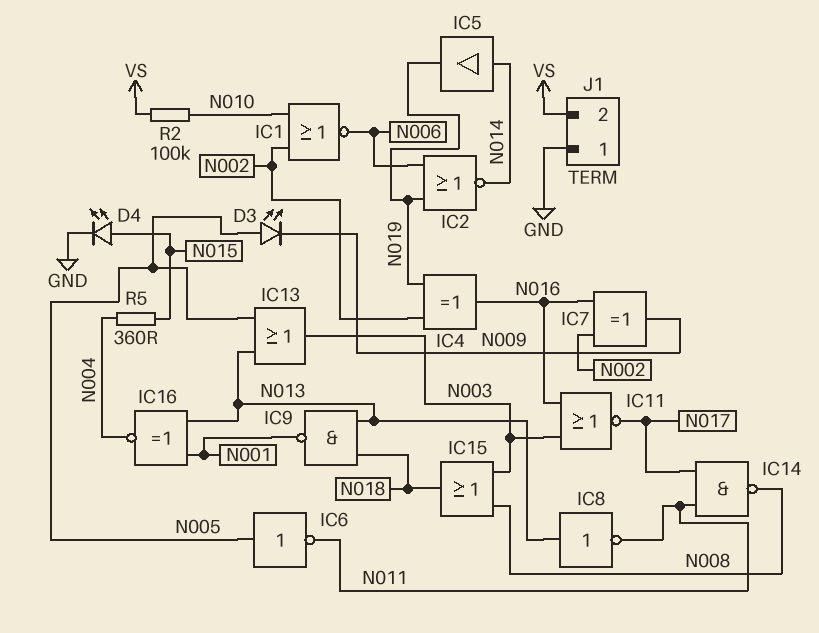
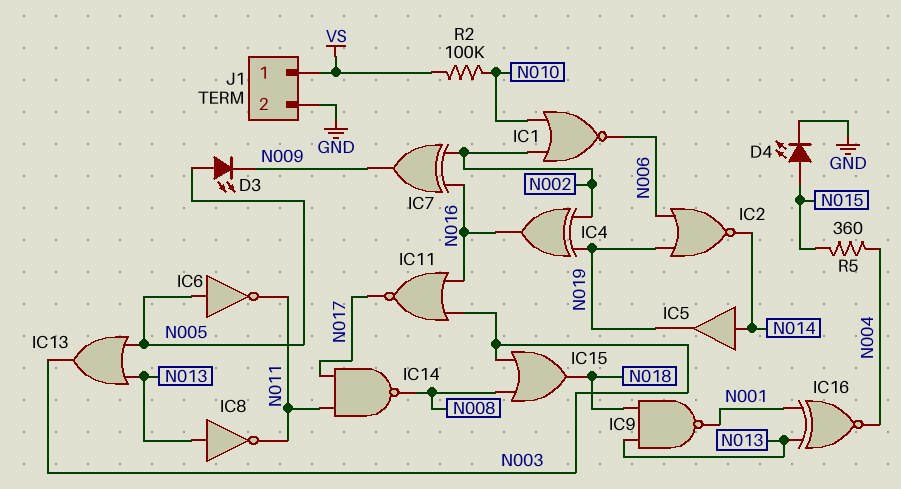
J1 pin 1: GND -> VS
J1 pin 2: VS -> GND

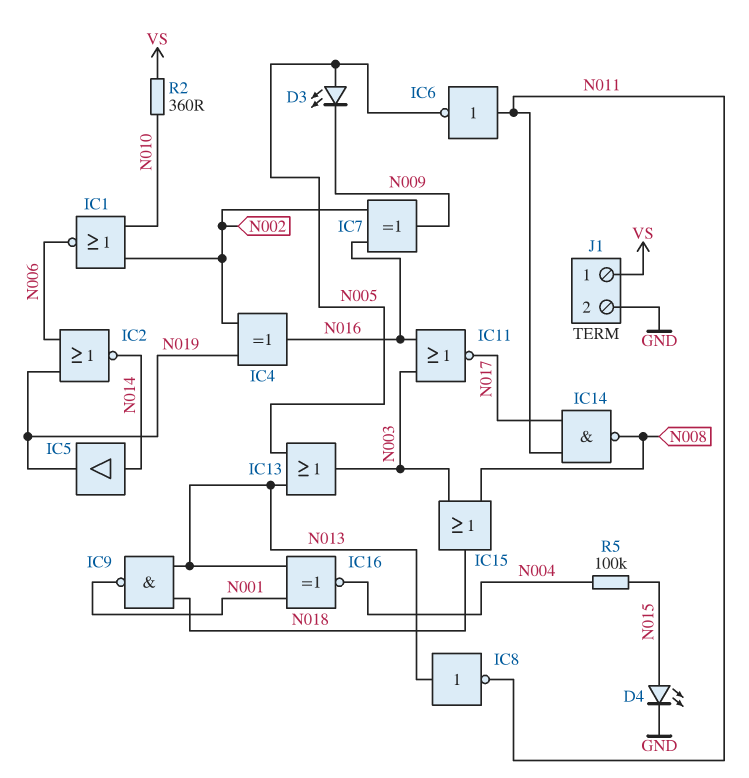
IC6: NOT (in N005, out N011) -> NOT (in N011, out N005)
R2: 100k (N010, VS) -> 360 (N010, VS)
R5: 360 (N004, N015) -> 100k (N004, N015)

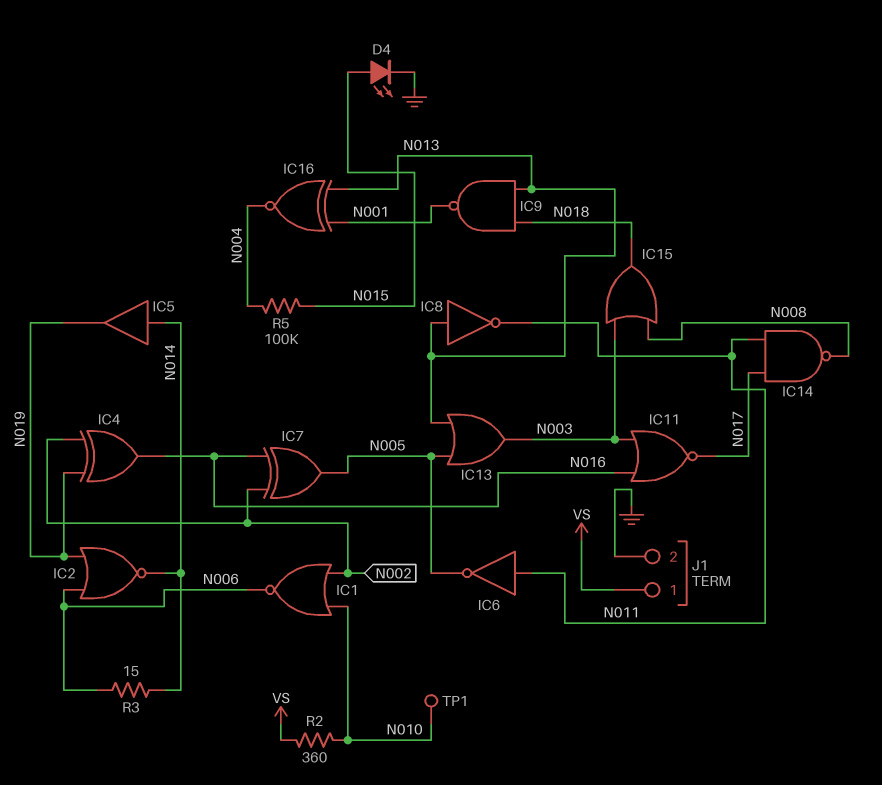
D3: LED (A N005, K N009) -> none
IC7: XOR (in N002, in N016, out N009) -> XOR (in N002, in N016, out N005)
R3: none -> 15 (N006, N014)
TP1: none -> test point (N010)

